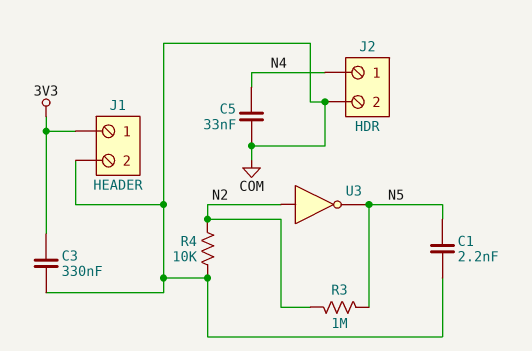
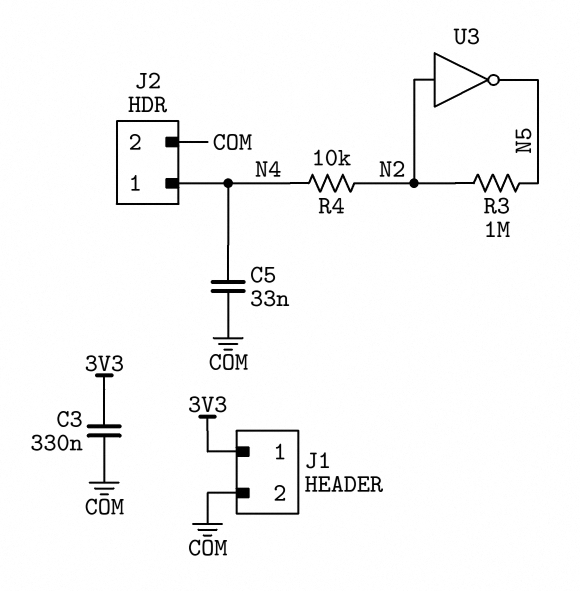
C1: 2.2nF (COM, N5) -> none
R4: 10k (COM, N2) -> 10k (N2, N4)

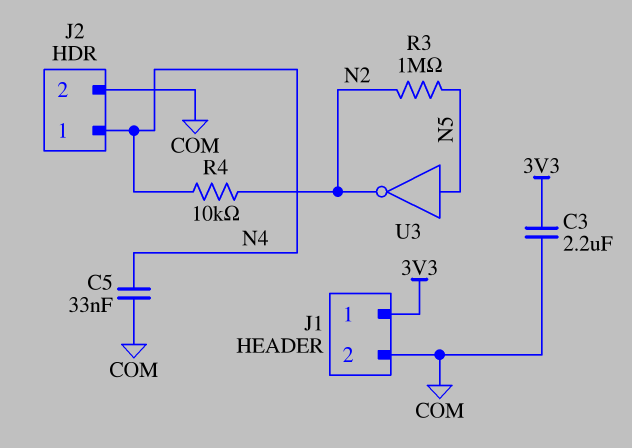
C3: 330nF (3V3, COM) -> 2.2uF (3V3, COM)
U3: NOT (in N2, out N5) -> NOT (in N5, out N2)

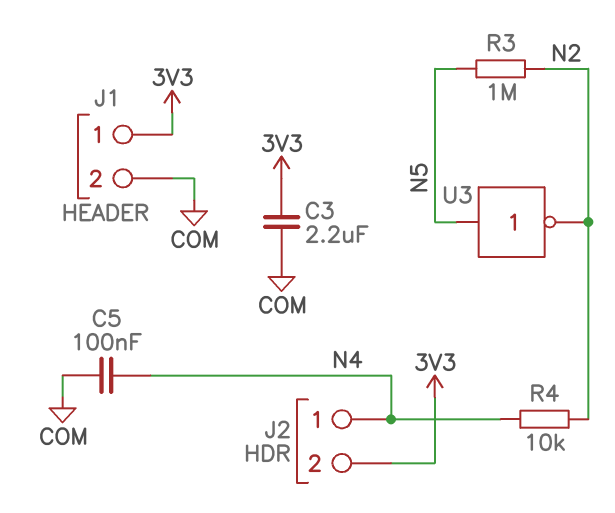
C5: 33nF (COM, N4) -> 100nF (COM, N4)
J2 pin 2: COM -> 3V3

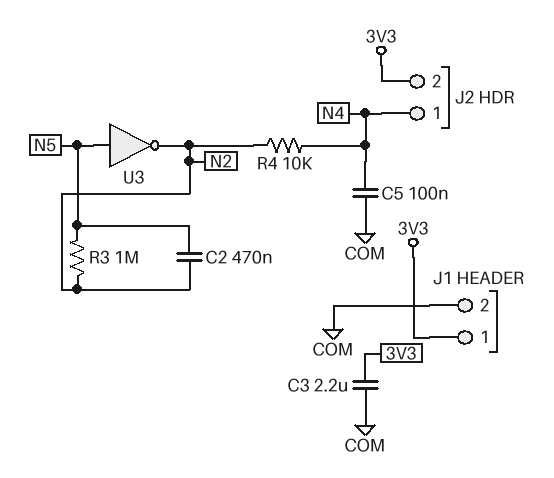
C2: none -> 470nF (N2, N5)

